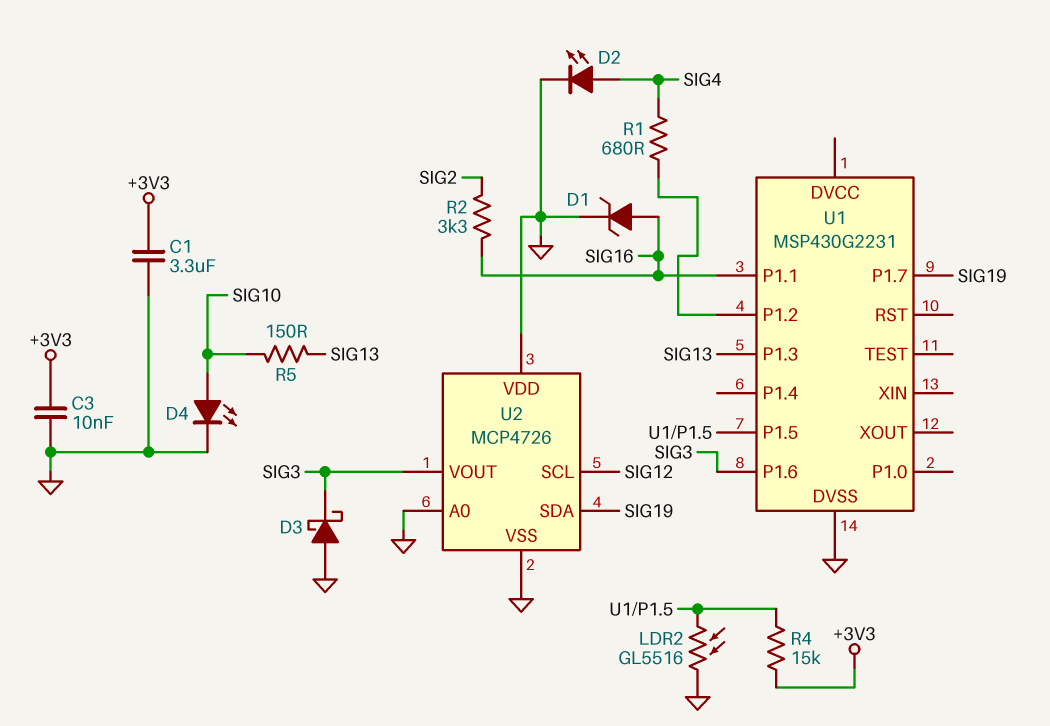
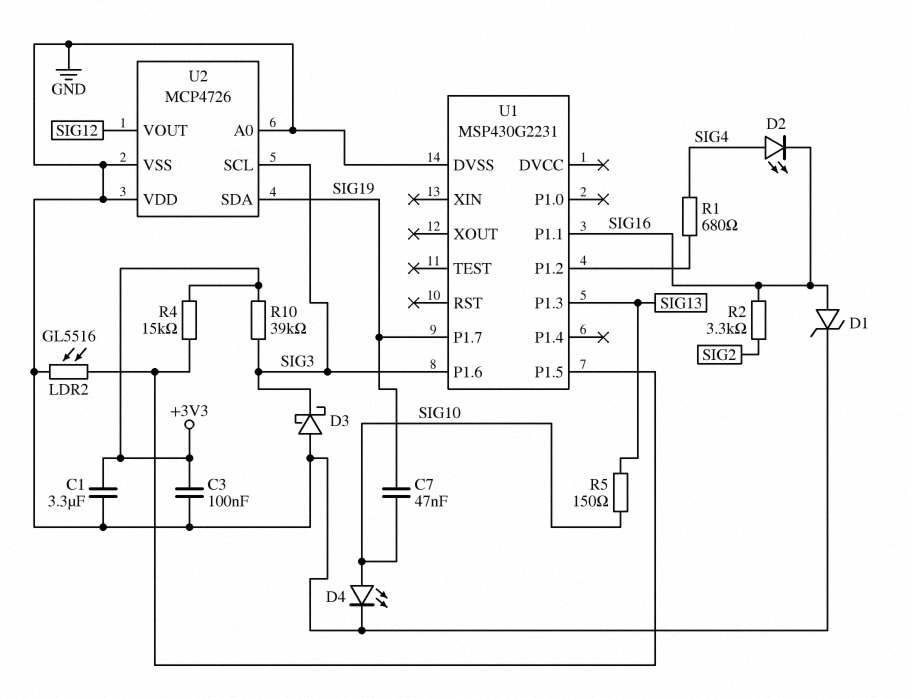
C3: 10nF (+3V3, GND) -> 100nF (+3V3, GND)
C7: none -> 47nF (SIG10, SIG19)
D2: LED (A SIG4, K GND) -> LED (A SIG4, K SIG16)
R10: none -> 39k (+3V3, SIG3)
U2 pin SCL: SIG12 -> SIG3
U2 pin VOUT: SIG3 -> SIG12

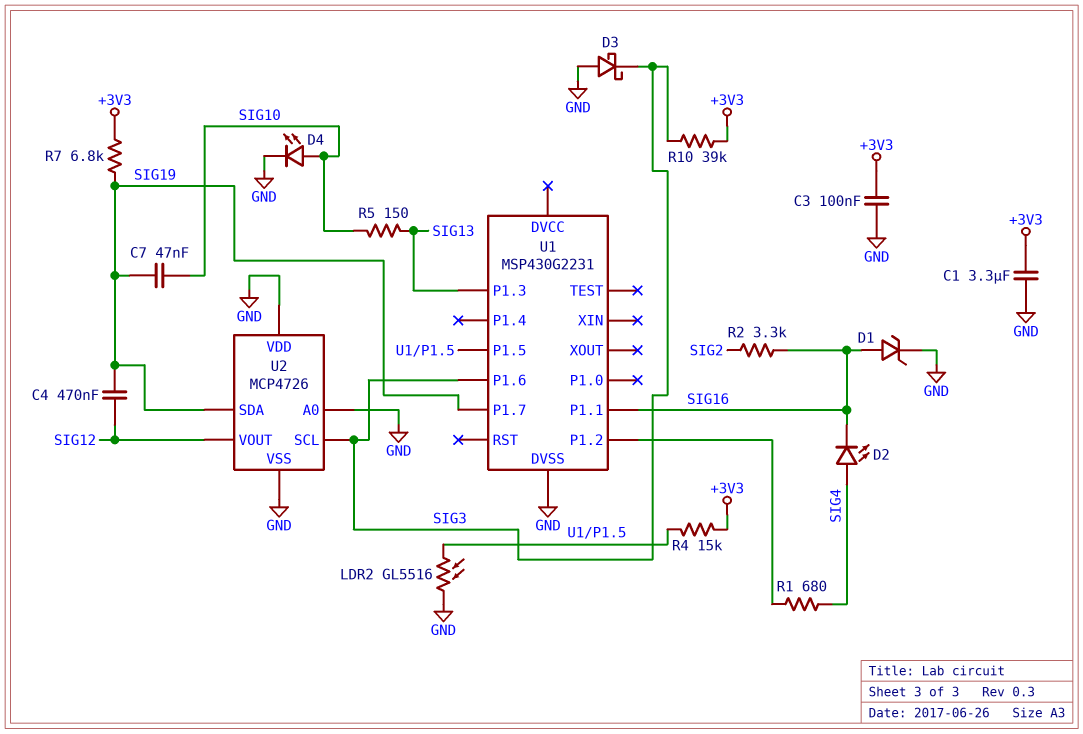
C4: none -> 470nF (SIG12, SIG19)
R7: none -> 6.8k (+3V3, SIG19)

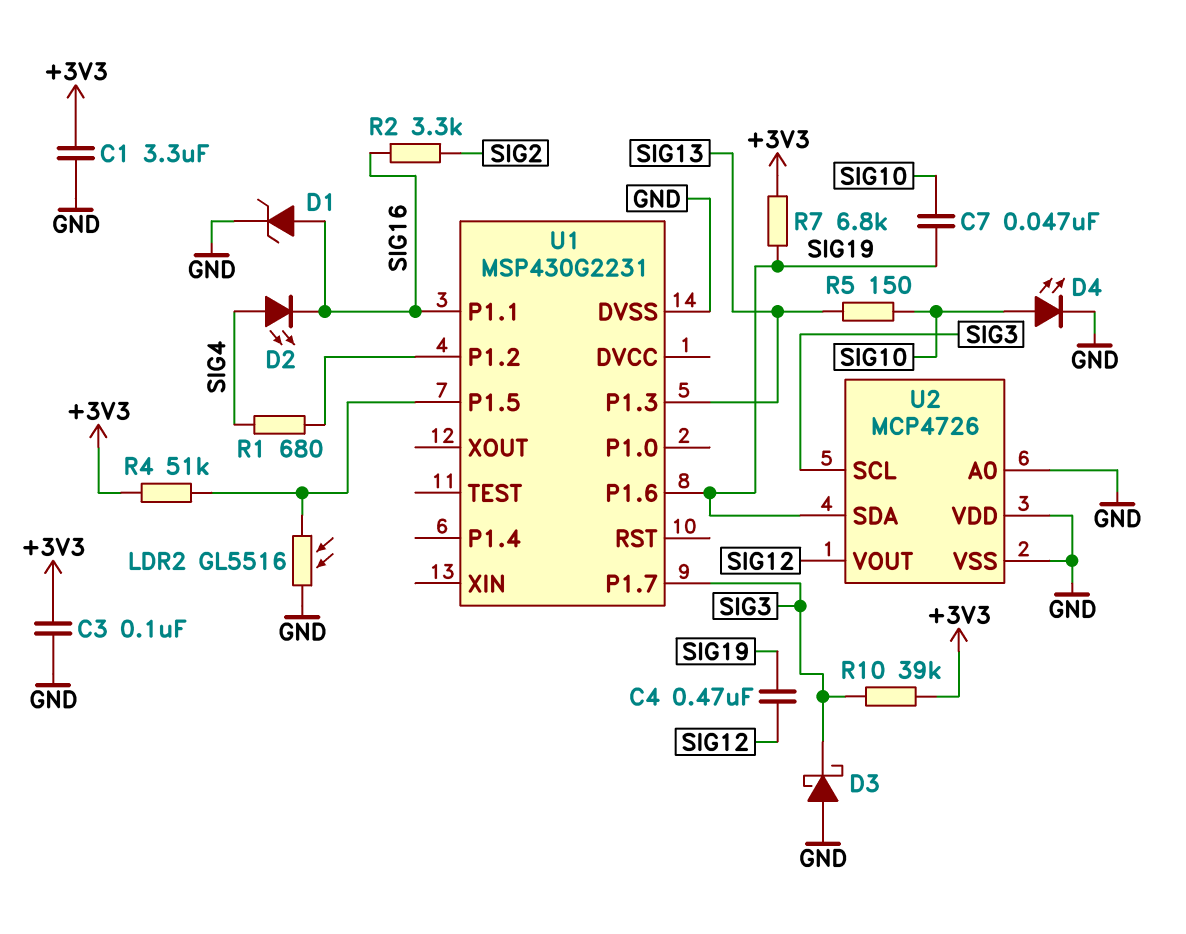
R4: 15k (+3V3, U1/P1.5) -> 51k (+3V3, U1/P1.5)
U1 pin P1.6: SIG3 -> SIG19
U1 pin P1.7: SIG19 -> SIG3

